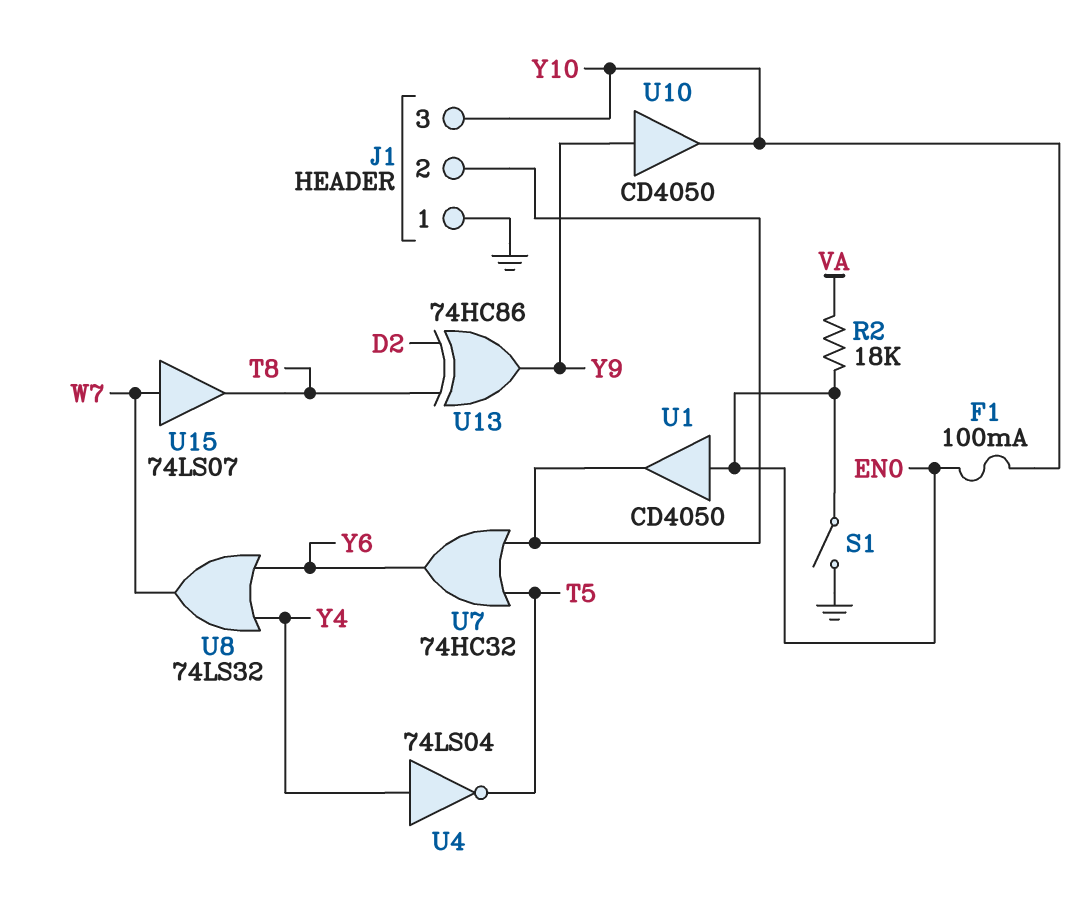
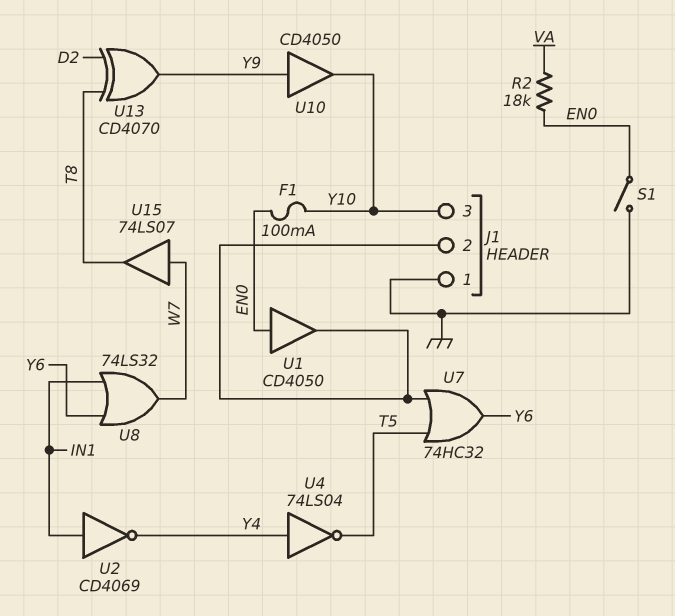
U2: none -> NOT CD4069 (in IN1, out Y4)
U8: OR 74LS32 (in Y4, in Y6, out W7) -> OR 74LS32 (in IN1, in Y6, out W7)
U13: XOR 74HC86 (in D2, in T8, out Y9) -> XOR CD4070 (in D2, in T8, out Y9)

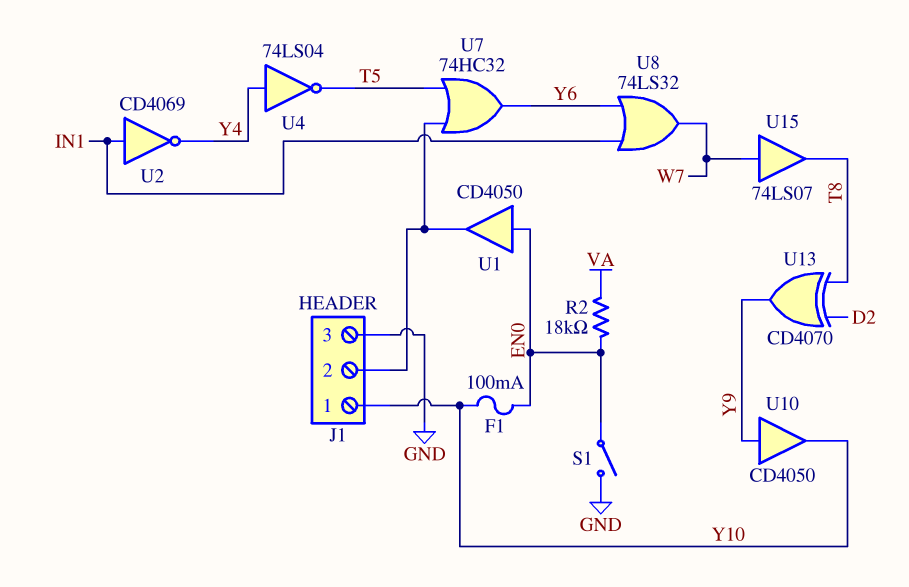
J1 pin 1: GND -> Y10
J1 pin 3: Y10 -> GND

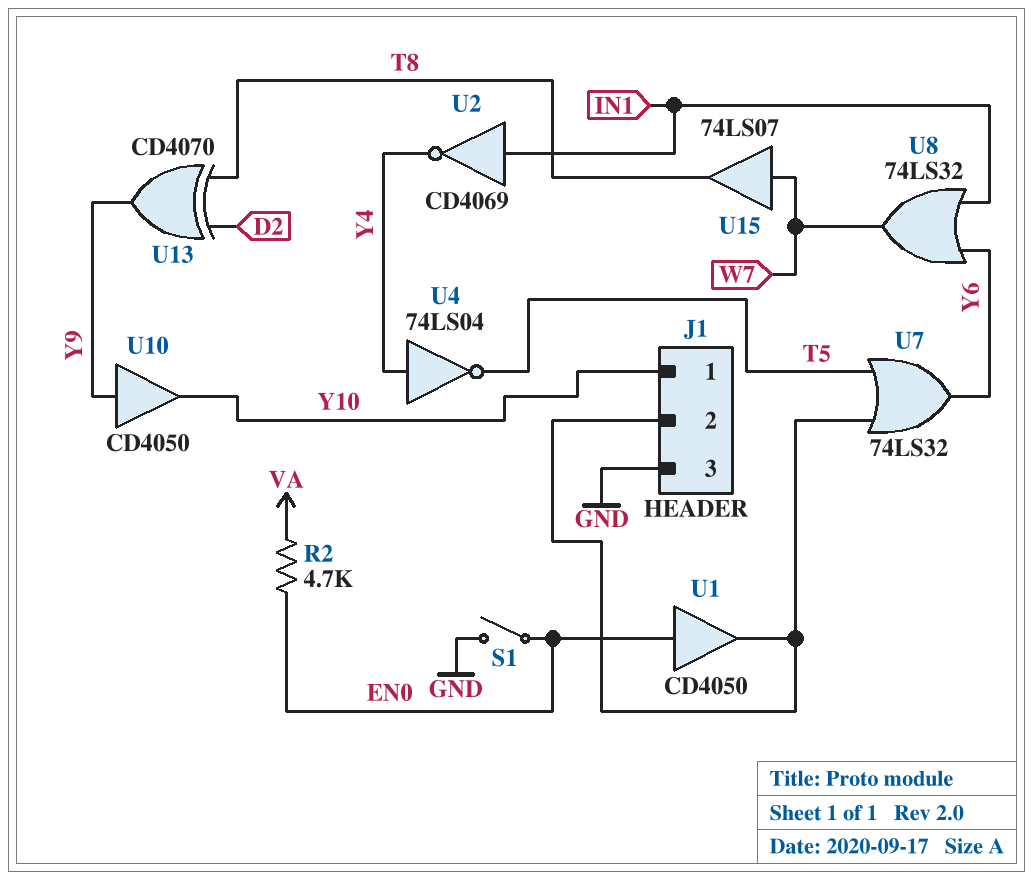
F1: 100mA (EN0, Y10) -> none
R2: 18k (EN0, VA) -> 4.7k (EN0, VA)
U7: OR 74HC32 (in J1/2, in T5, out Y6) -> OR 74LS32 (in J1/2, in T5, out Y6)

